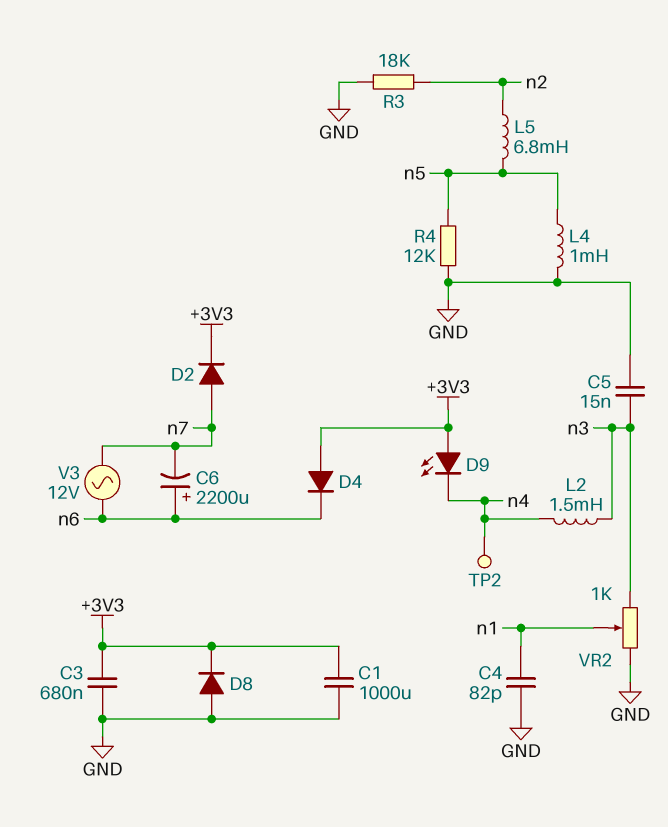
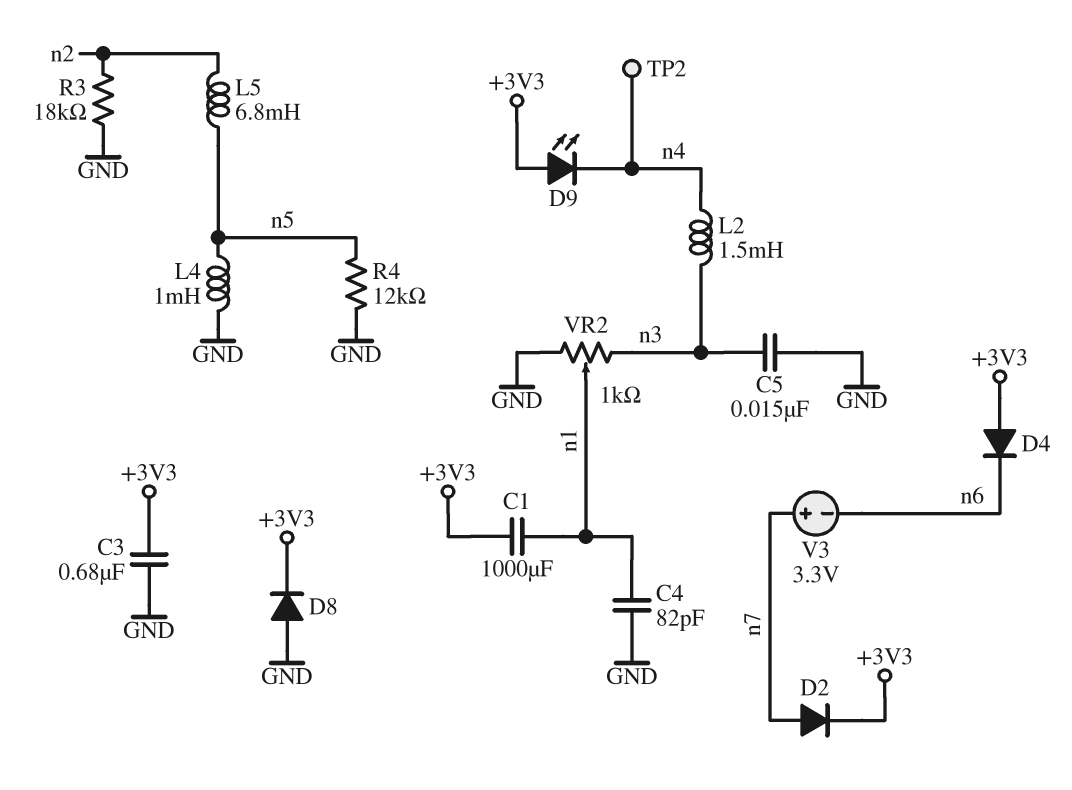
C1: 1000uF (+3V3, GND) -> 1000uF (+3V3, n1)
C6: 2200uF (plus n6, minus n7) -> none
V3: AC 12V (n6, n7) -> 3.3V (plus n7, minus n6)

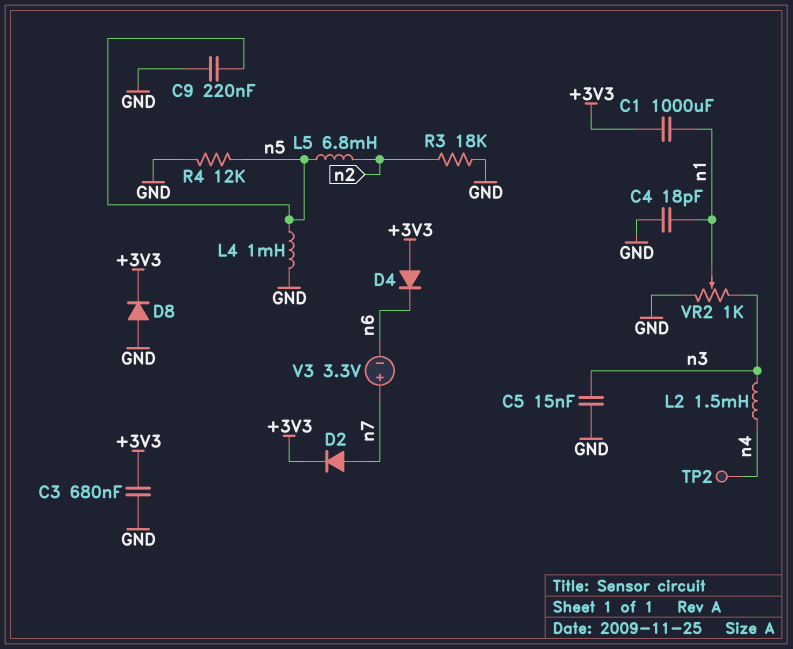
C4: 82pF (GND, n1) -> 18pF (GND, n1)
C9: none -> 220nF (GND, n5)
D9: LED (A +3V3, K n4) -> none

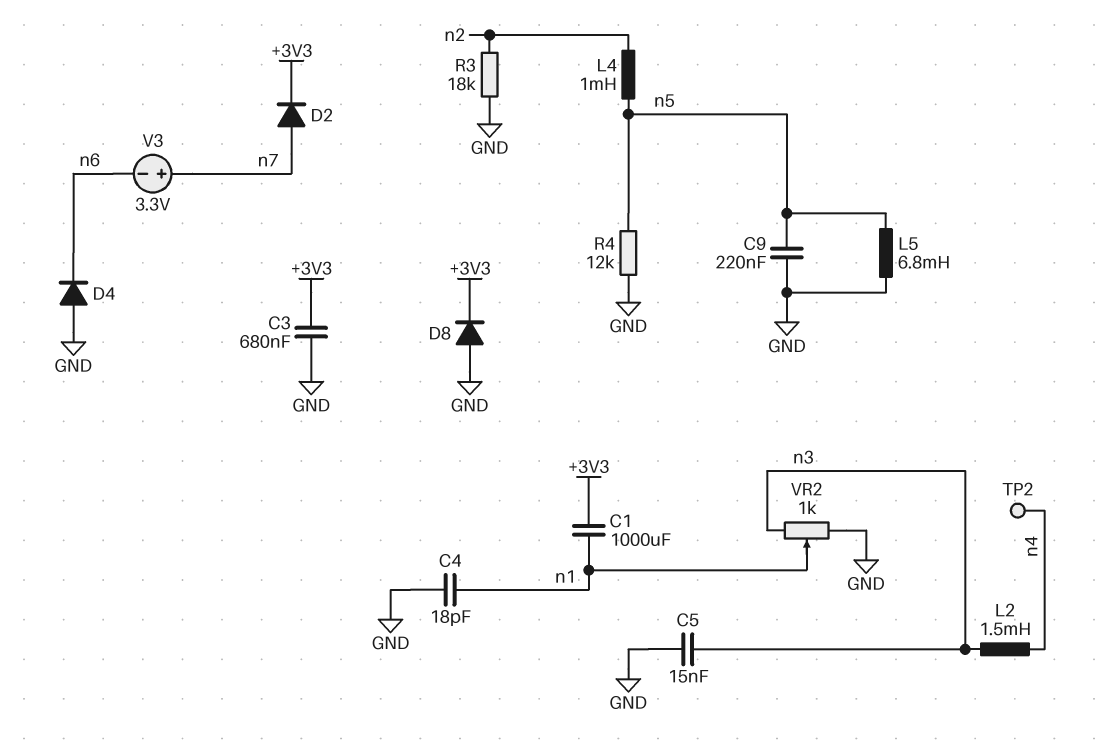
D4: diode (A +3V3, K n6) -> diode (A GND, K n6)
L4: 1mH (GND, n5) -> 1mH (n2, n5)
L5: 6.8mH (n2, n5) -> 6.8mH (GND, n5)

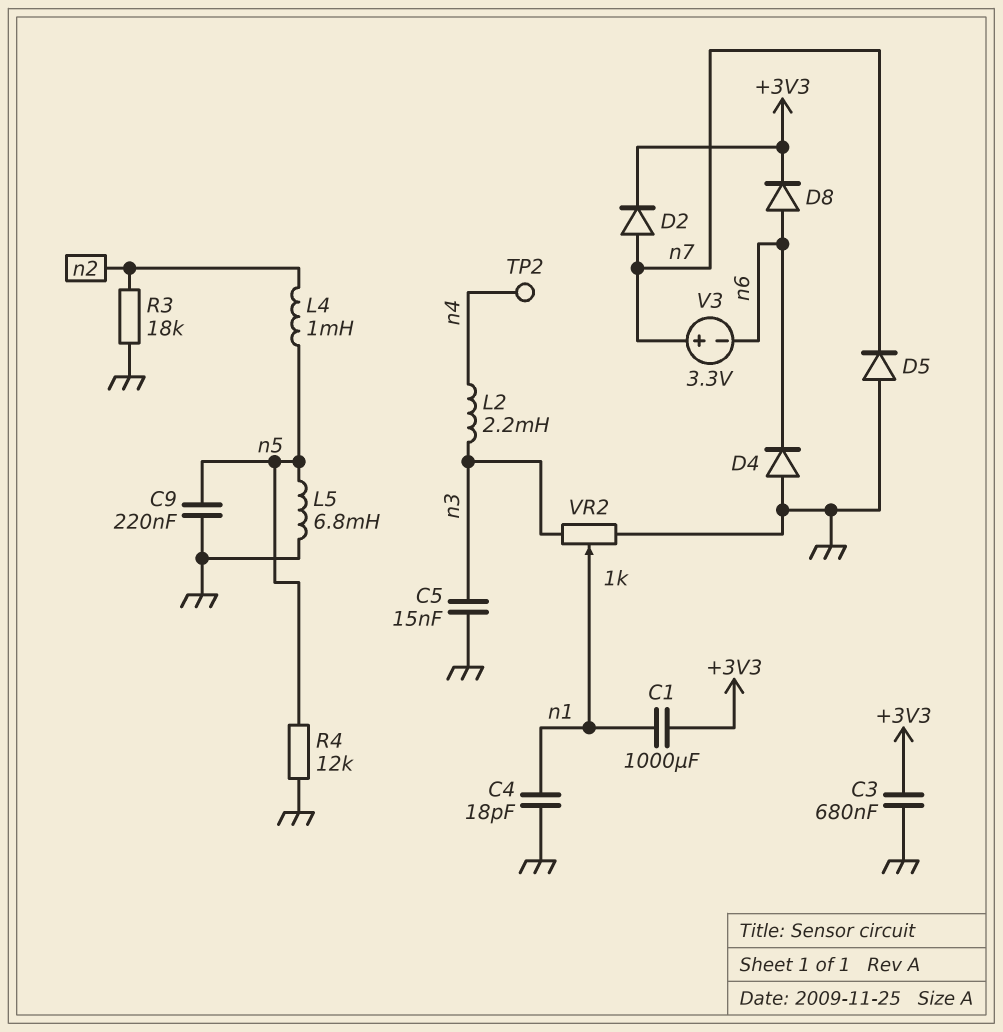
D5: none -> diode (A GND, K n7)
D8: diode (A GND, K +3V3) -> diode (A n6, K +3V3)
L2: 1.5mH (n3, n4) -> 2.2mH (n3, n4)

